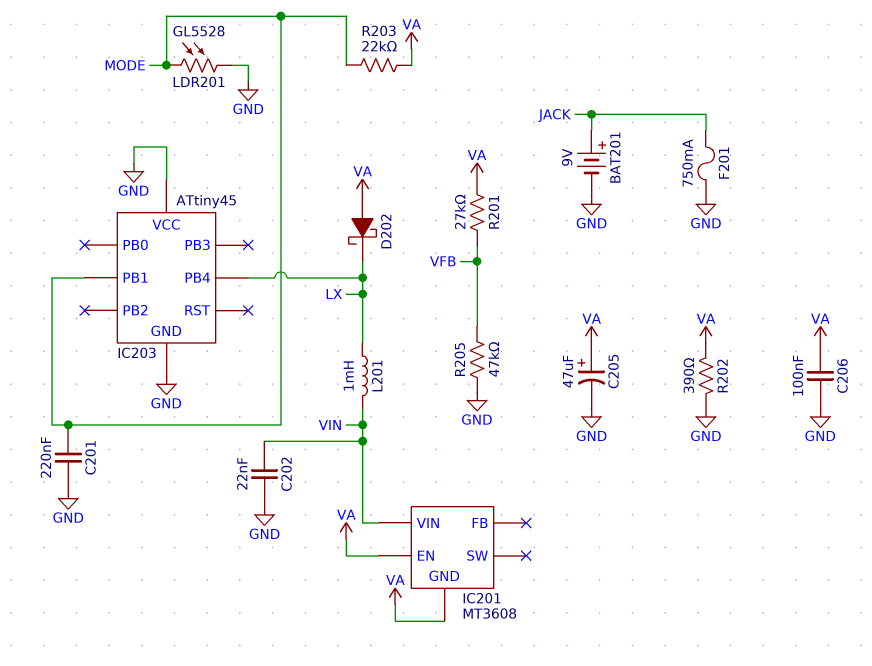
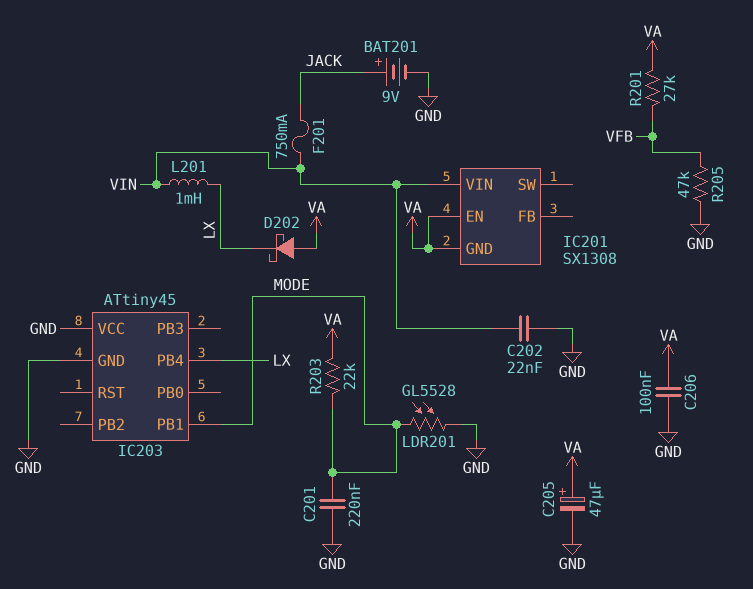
F201: 750mA (GND, JACK) -> 750mA (JACK, VIN)
IC201: MT3608 -> SX1308
R202: 390 (GND, VA) -> none

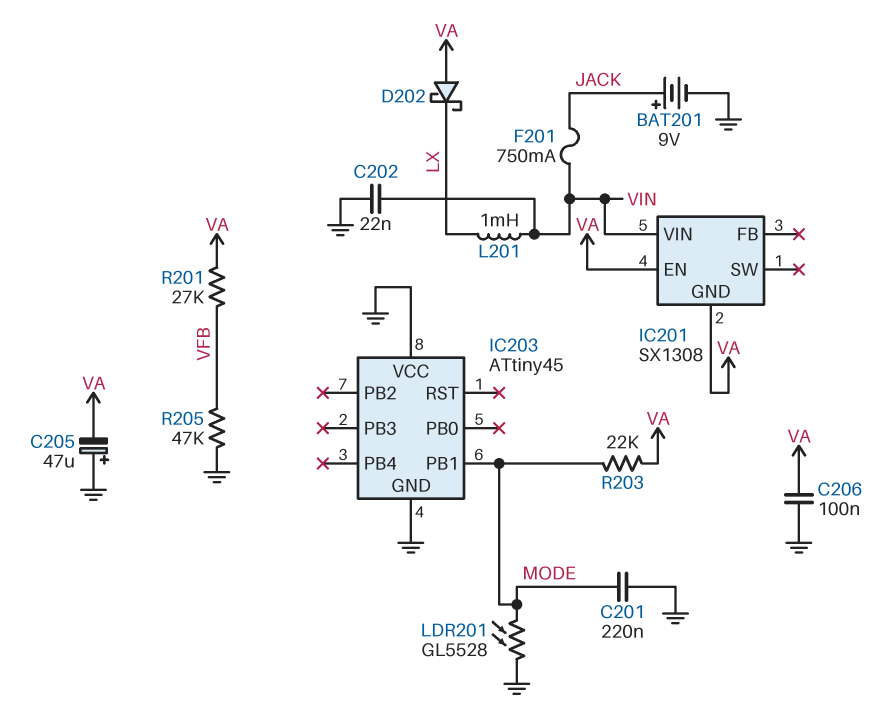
C205: 47uF (plus VA, minus GND) -> 47uF (plus GND, minus VA)
IC203 pin PB4: LX -> none

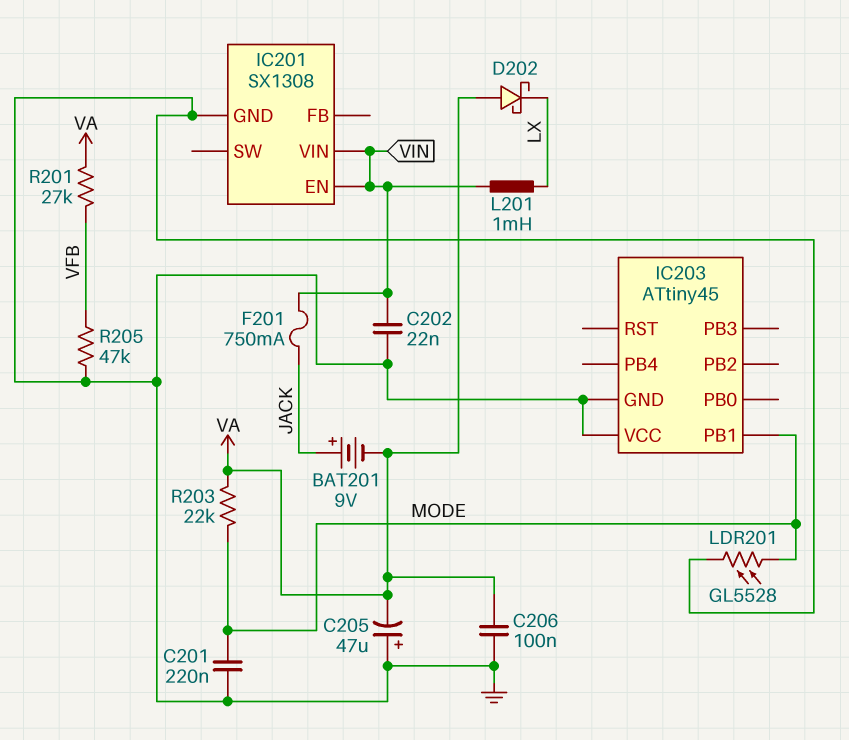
BAT201: 9V (plus JACK, minus GND) -> 9V (plus JACK, minus VA)
IC201 pin EN: VA -> VIN
IC201 pin GND: VA -> GND

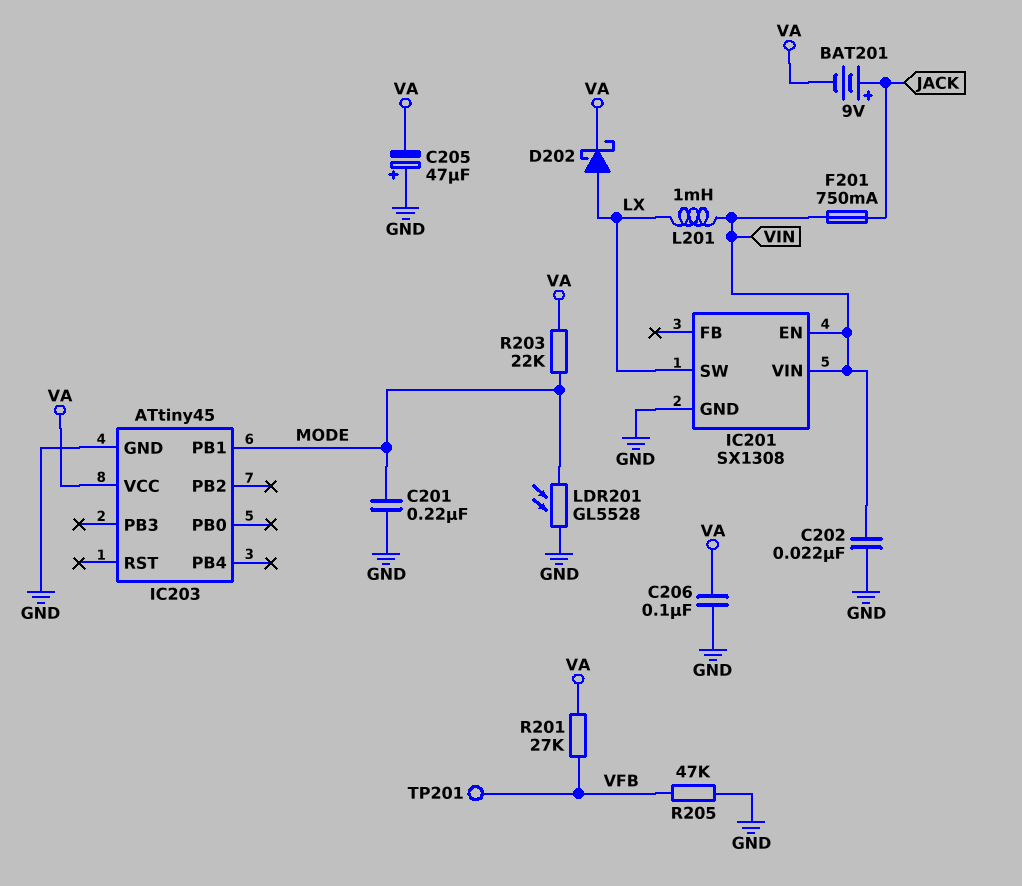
D202: schottky (A VA, K LX) -> schottky (A LX, K VA)
IC201 pin SW: none -> LX
IC203 pin VCC: GND -> VA
TP201: none -> test point (VFB)

